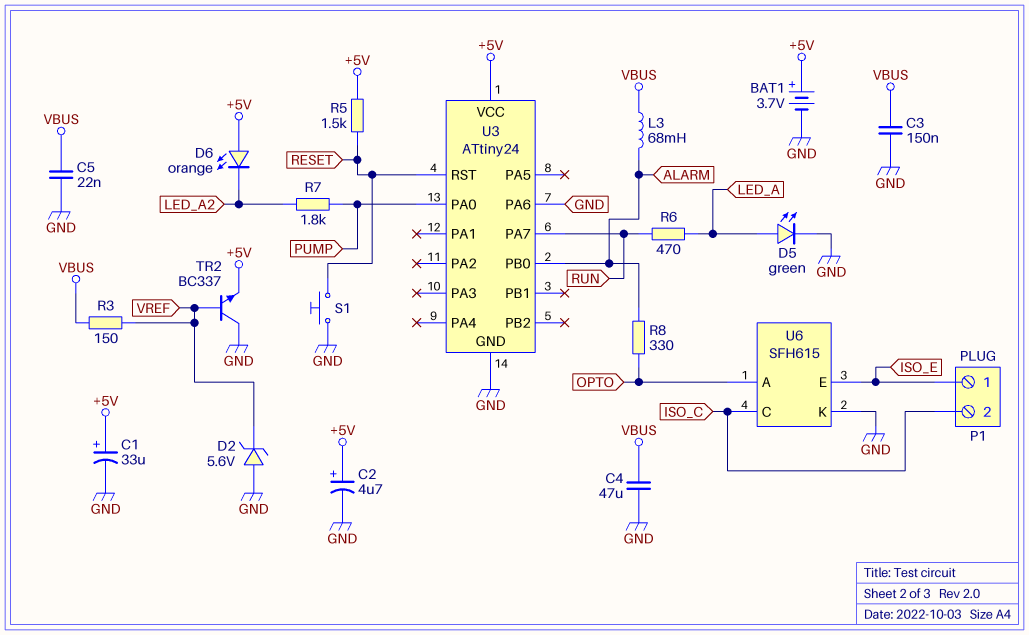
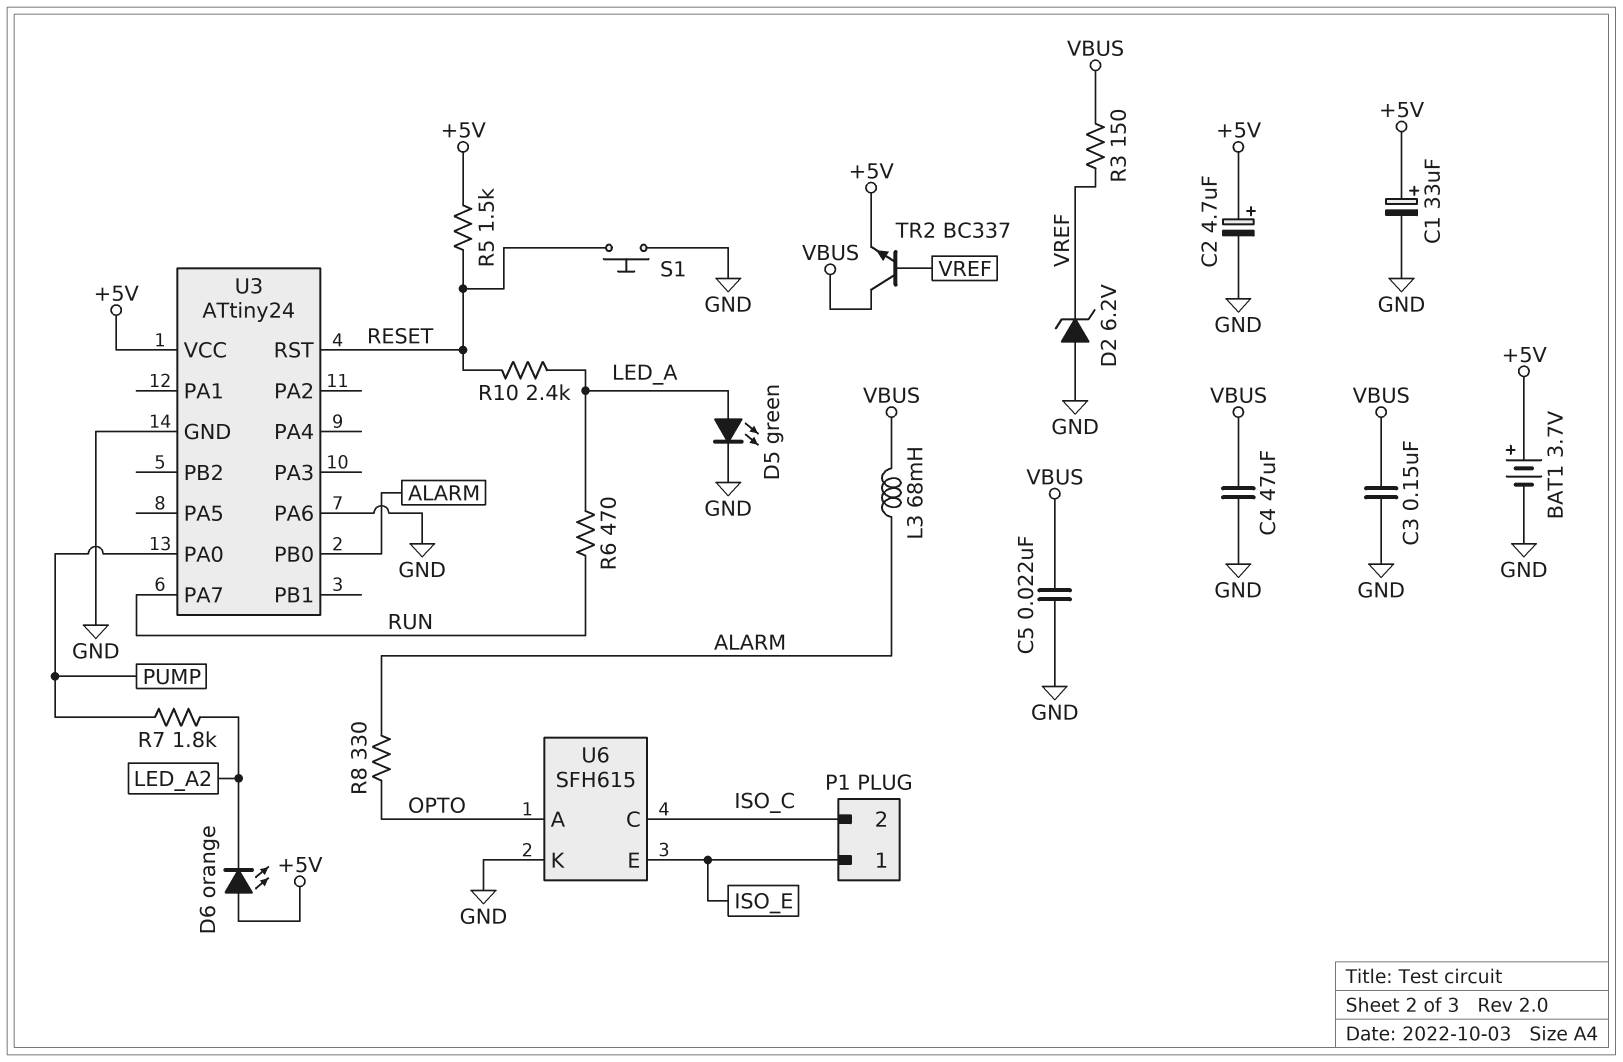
D2: zener 5.6V (A GND, K VREF) -> zener 6.2V (A GND, K VREF)
R10: none -> 2.4k (LED_A, RESET)
TR2: NPN BC337 (B VREF, C GND, E +5V) -> NPN BC337 (B VREF, C VBUS, E +5V)

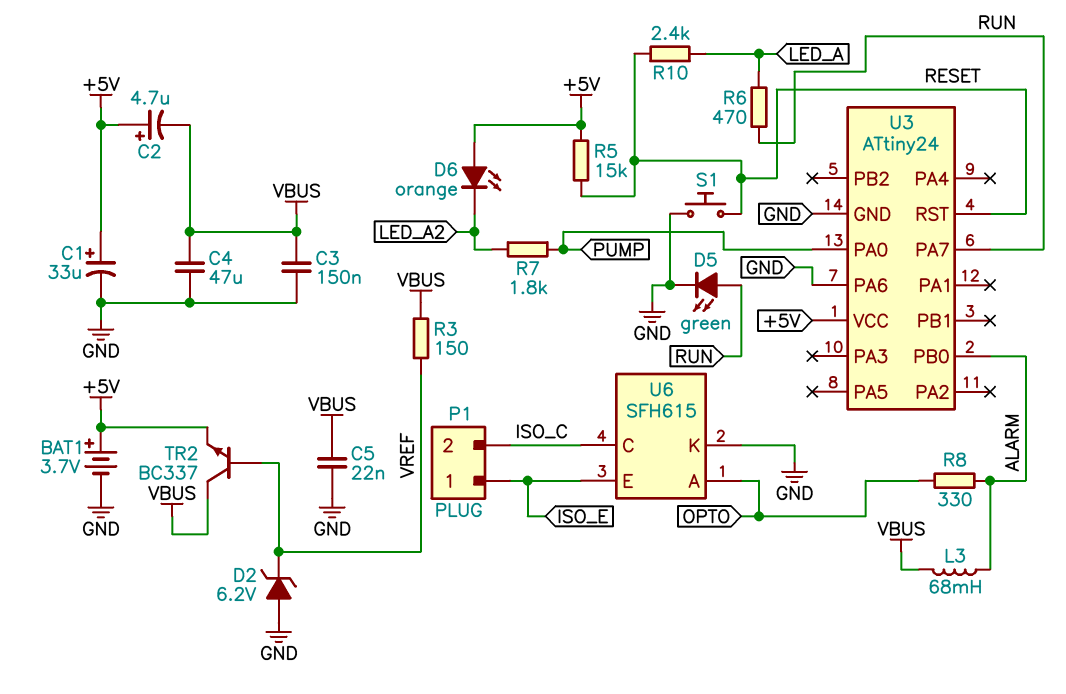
C2: 4.7uF (plus +5V, minus GND) -> 4.7uF (plus +5V, minus VBUS)
D5: LED green (A LED_A, K GND) -> LED green (A RUN, K GND)
R5: 1.5k (+5V, RESET) -> 15k (+5V, RESET)

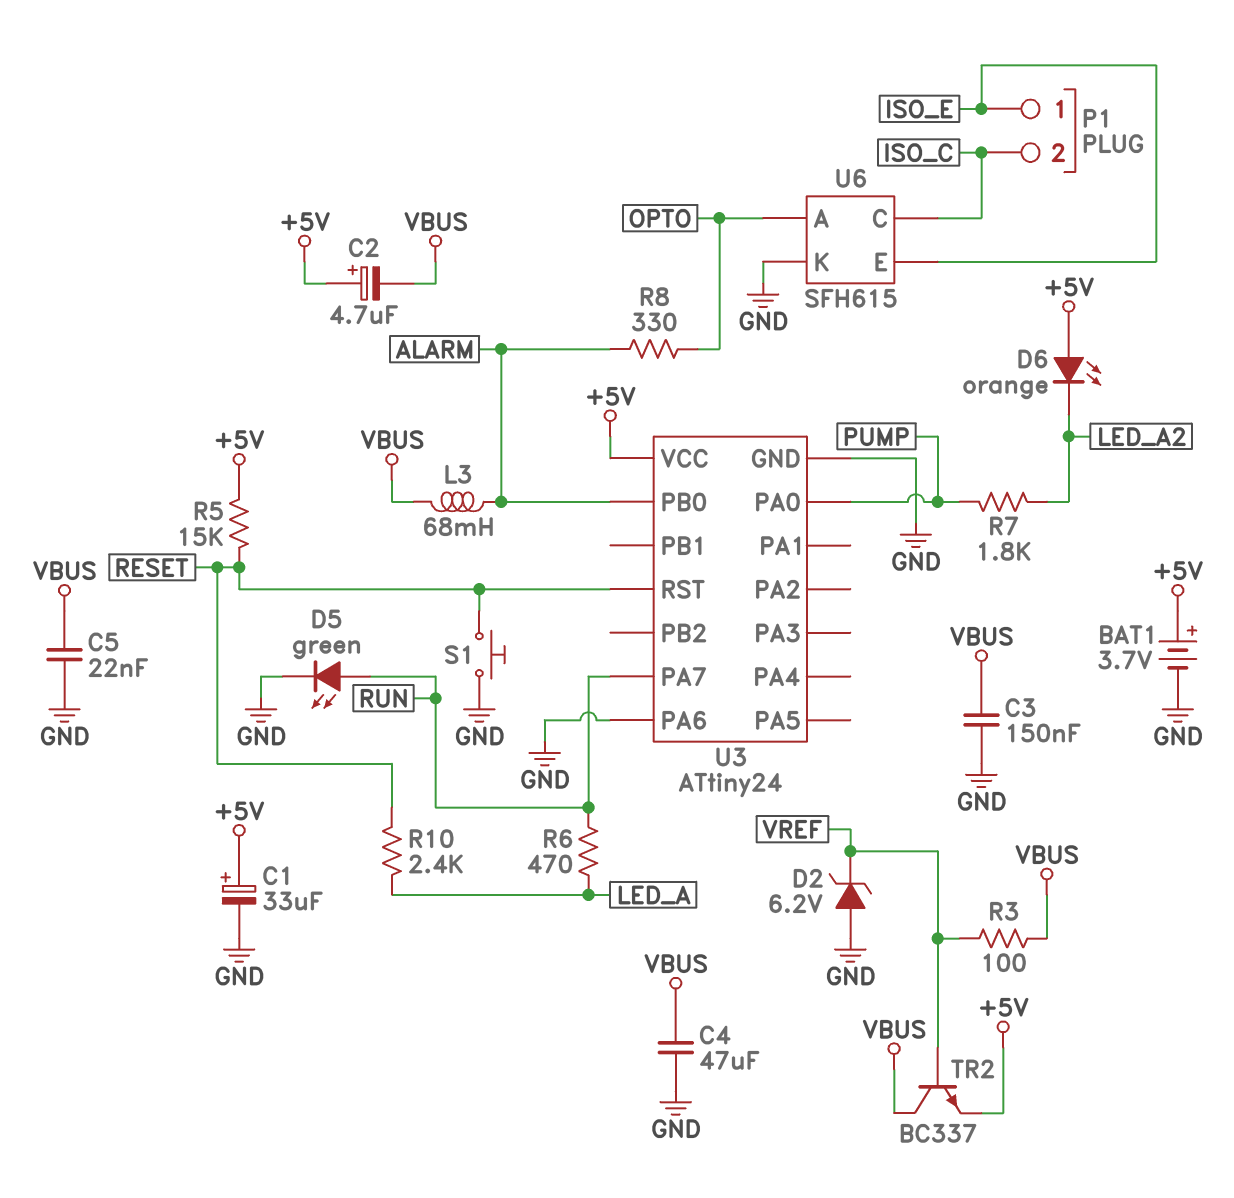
R3: 150 (VBUS, VREF) -> 100 (VBUS, VREF)

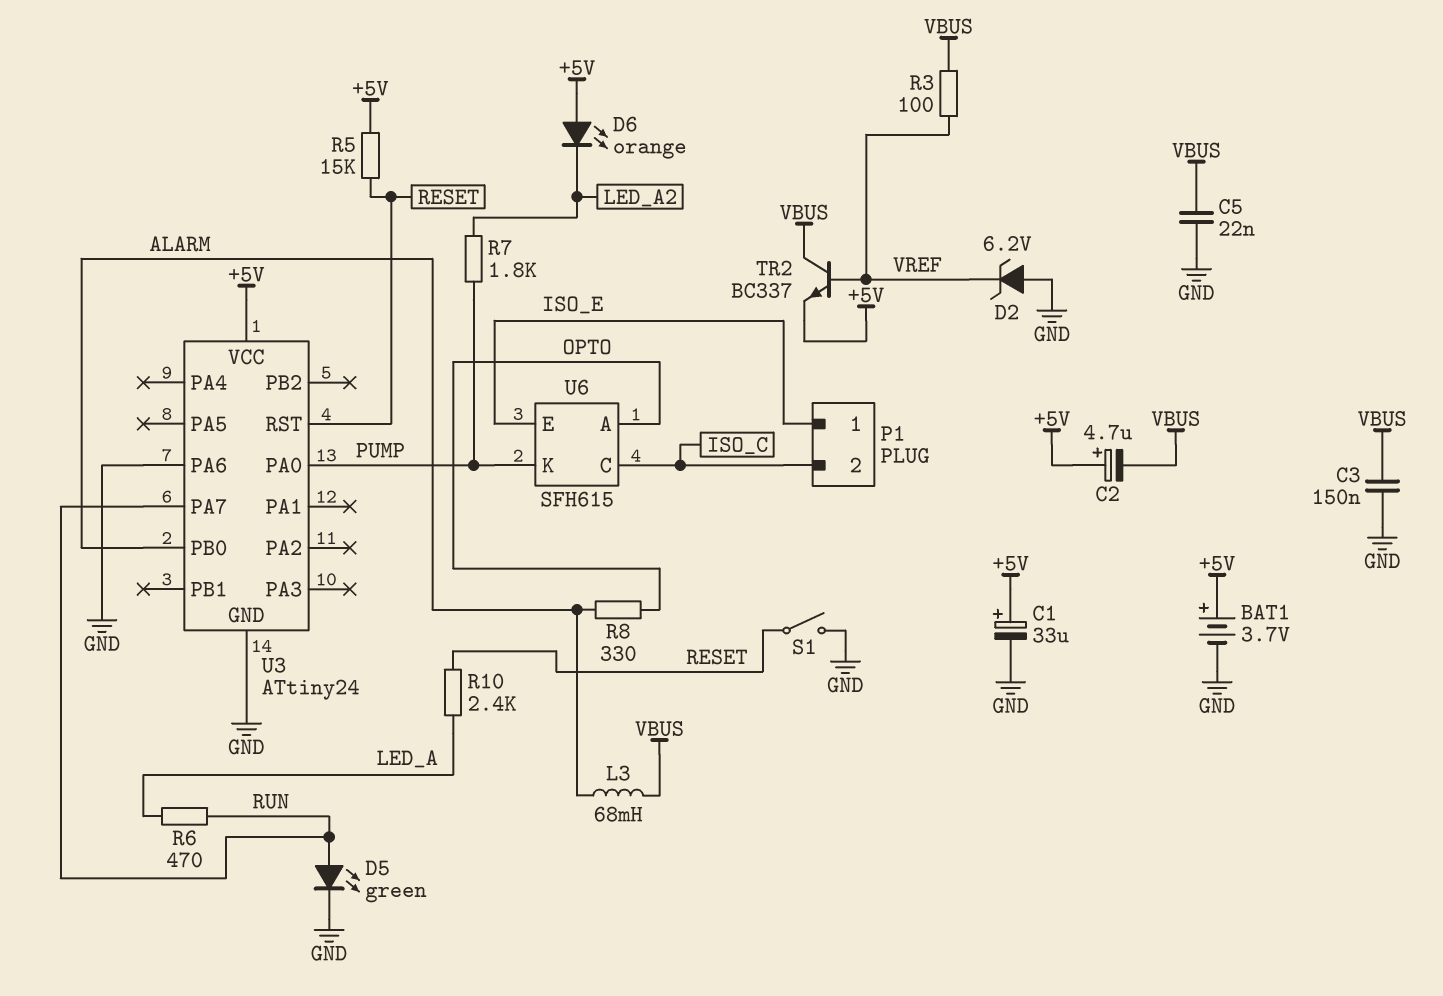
C4: 47uF (GND, VBUS) -> none
S1: button (GND, RESET) -> switch (GND, RESET)
U6 pin K: GND -> PUMP

